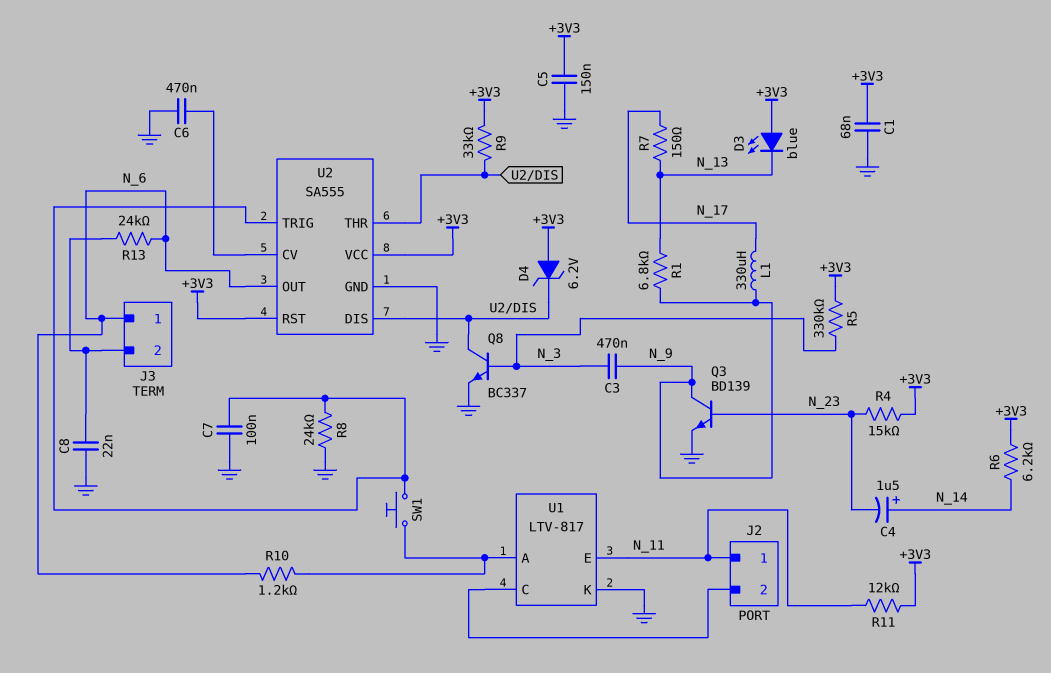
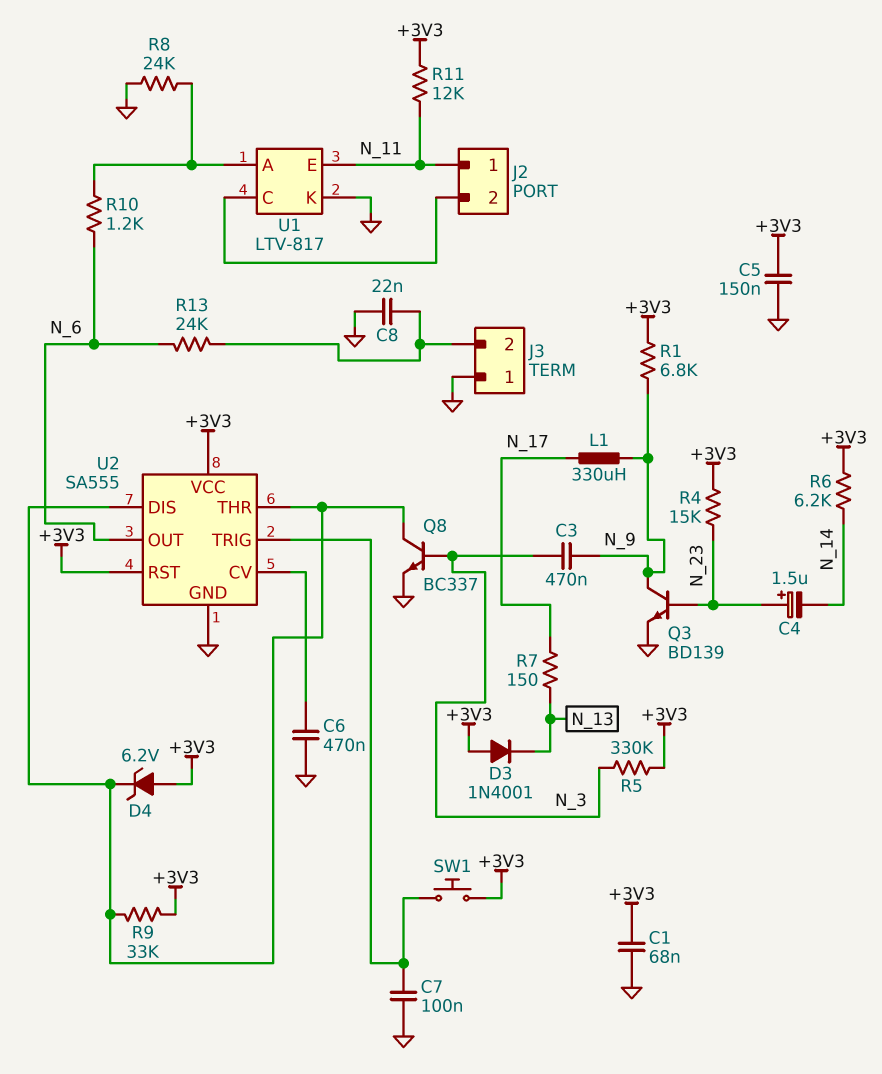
C4: 1.5uF (plus N_14, minus N_23) -> 1.5uF (plus N_23, minus N_14)
D3: LED blue (A +3V3, K N_13) -> diode 1N4001 (A +3V3, K N_13)
J3 pin 1: N_6 -> GND
R1: 6.8k (N_9, N_13) -> 6.8k (+3V3, N_9)
R8: 24k (GND, U2/TRIG) -> 24k (GND, U1/A)
SW1: button (U1/A, U2/TRIG) -> button (+3V3, U2/TRIG)

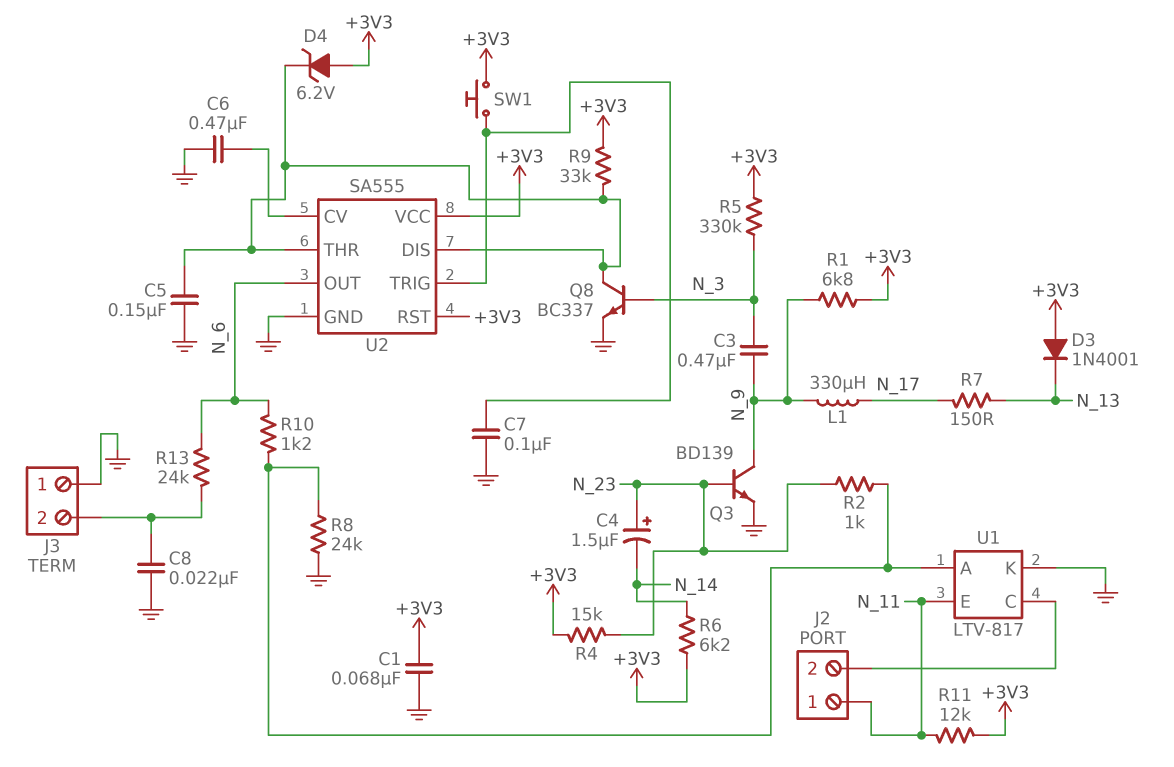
C5: 150nF (+3V3, GND) -> 150nF (GND, U2/DIS)
R2: none -> 1k (N_23, U1/A)

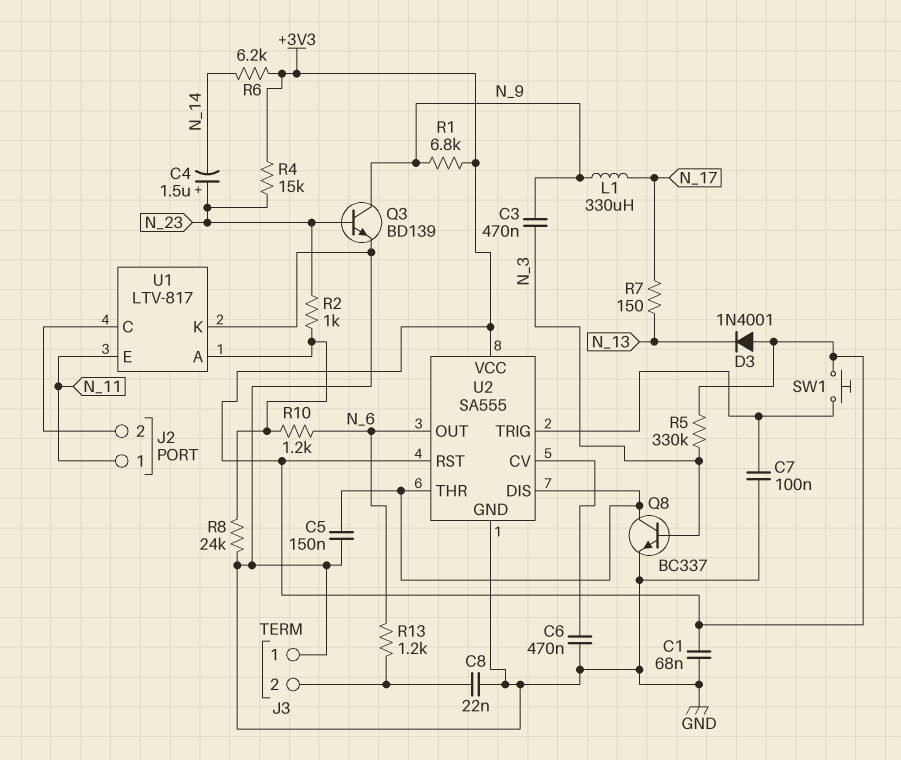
D4: zener 6.2V (A +3V3, K U2/DIS) -> none
R9: 33k (+3V3, U2/DIS) -> none
R11: 12k (+3V3, N_11) -> none
R13: 24k (J3/2, N_6) -> 1.2k (J3/2, N_6)

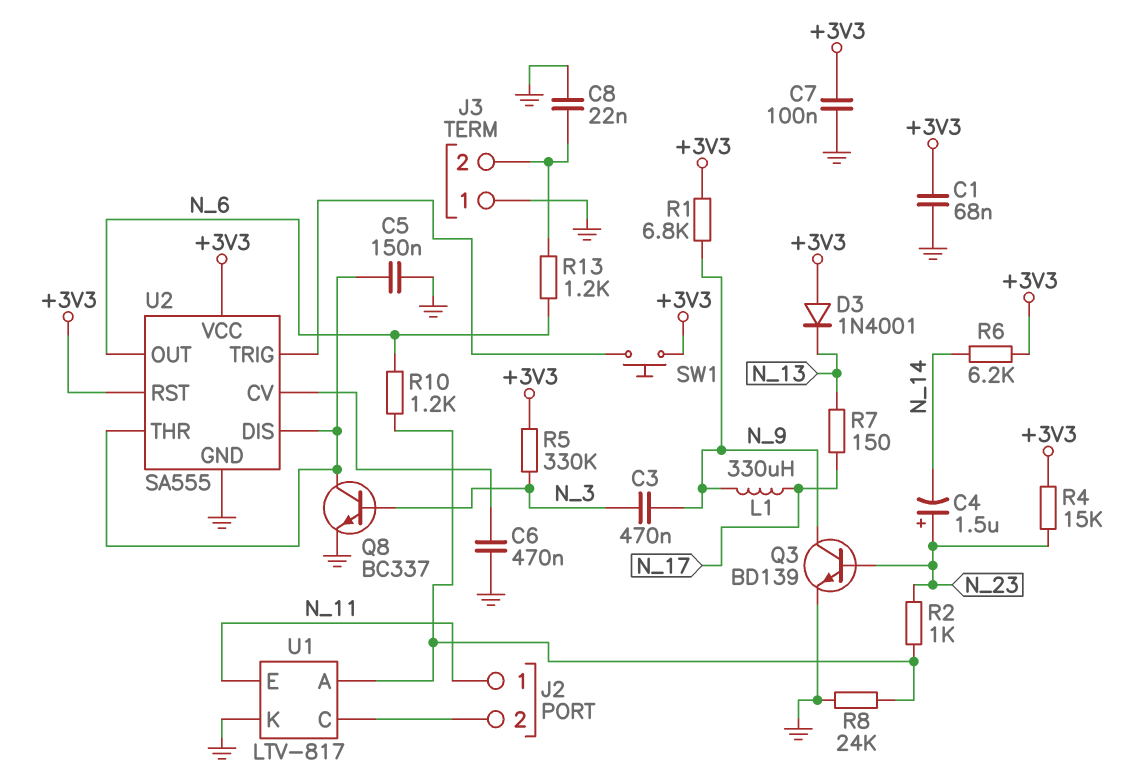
C7: 100nF (GND, U2/TRIG) -> 100nF (+3V3, GND)

